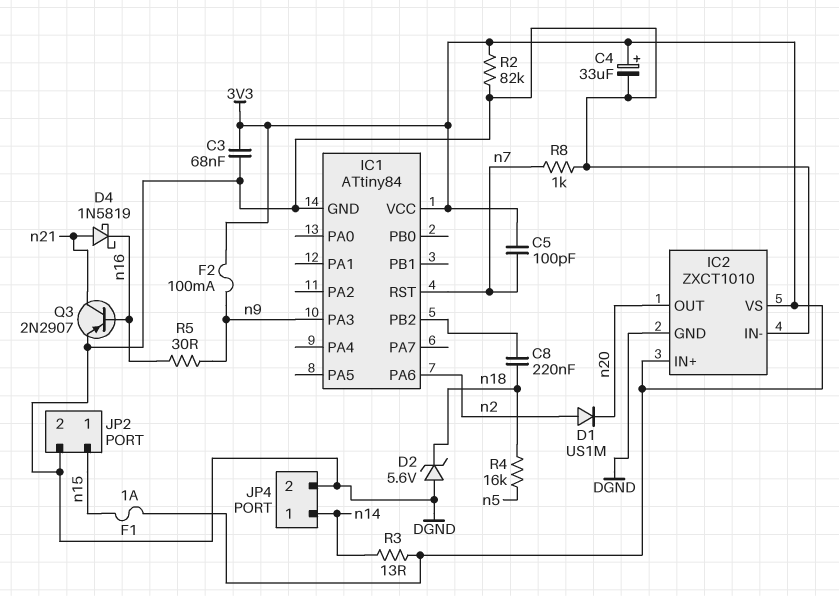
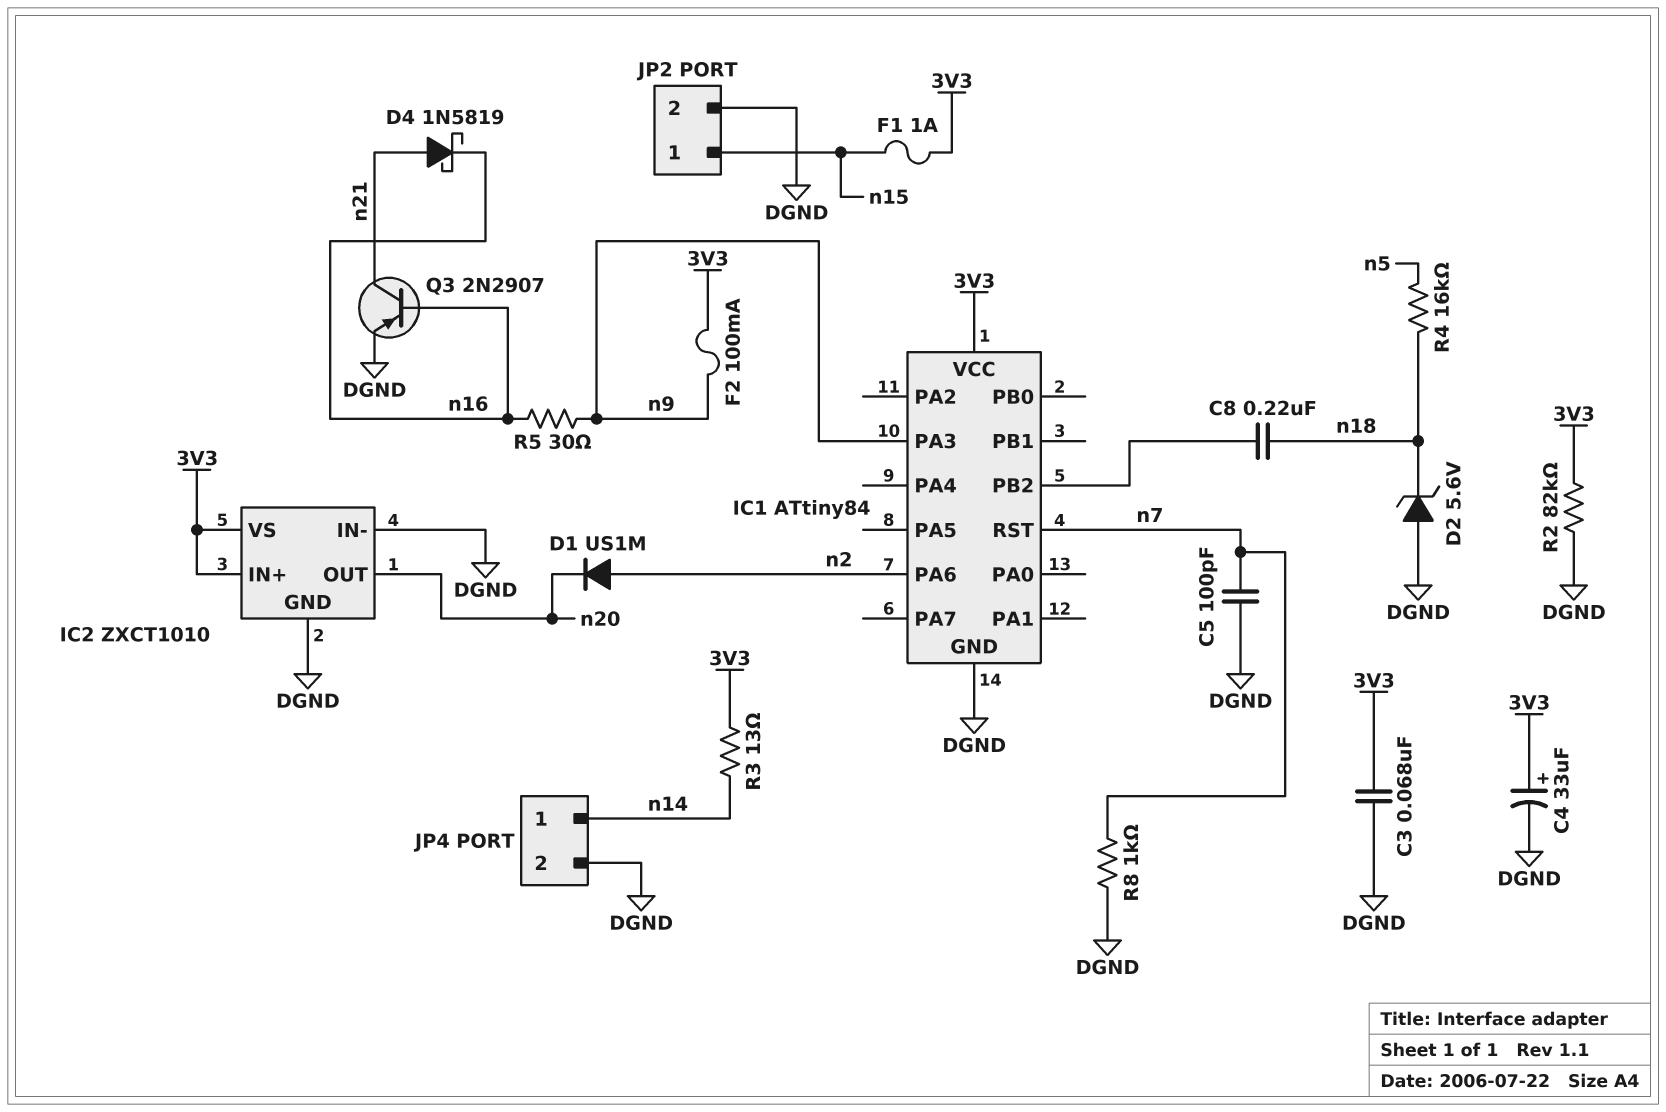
C5: 100pF (3V3, n7) -> 100pF (DGND, n7)

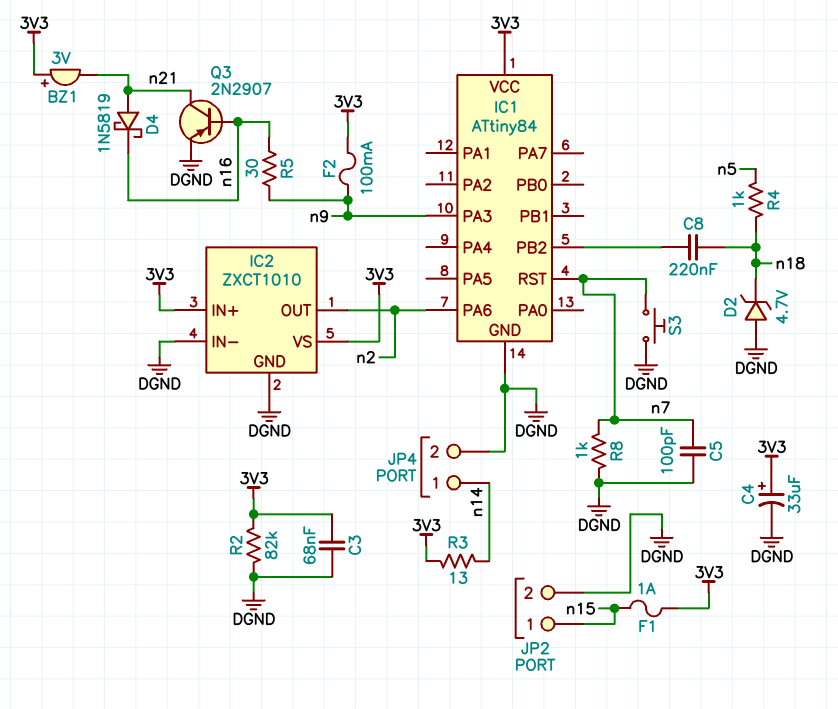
BZ1: none -> buzzer 3V (plus 3V3, minus n21)
D1: diode US1M (A n2, K n20) -> none
D2: zener 5.6V (A DGND, K n18) -> zener 4.7V (A DGND, K n18)
IC2 pin OUT: n20 -> n2
R4: 16k (n5, n18) -> 1k (n5, n18)
S3: none -> button (DGND, n7)

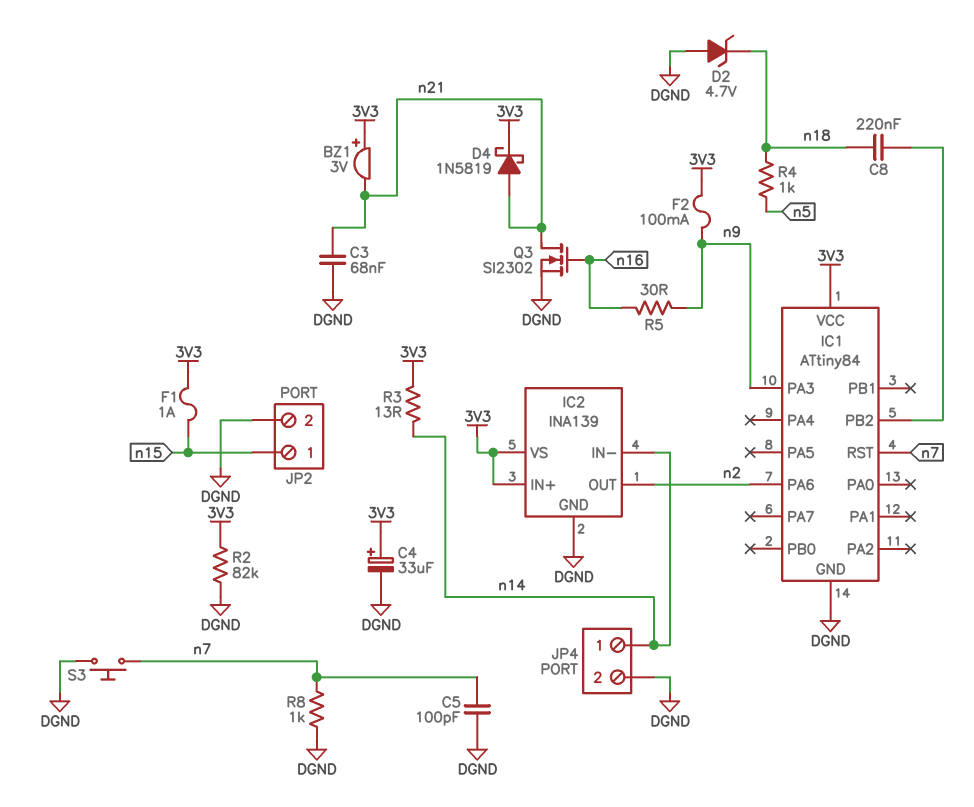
C3: 68nF (3V3, DGND) -> 68nF (DGND, n21)
D4: schottky 1N5819 (A n21, K n16) -> schottky 1N5819 (A n21, K 3V3)
IC2: ZXCT1010 -> INA139
IC2 pin IN-: DGND -> n14
Q3: PNP 2N2907 (B n16, C n21, E DGND) -> NMOS SI2302 (G n16, D n21, S DGND)

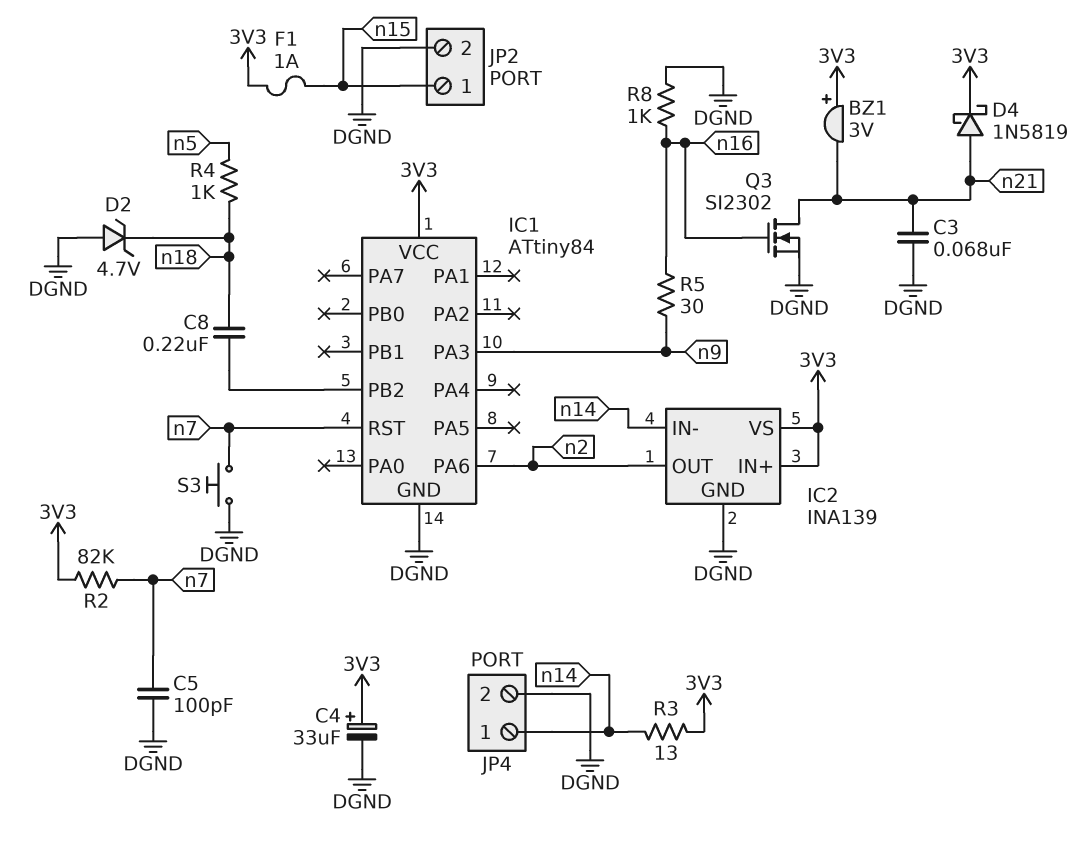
F2: 100mA (3V3, n9) -> none
R2: 82k (3V3, DGND) -> 82k (3V3, n7)
R8: 1k (DGND, n7) -> 1k (DGND, n16)

